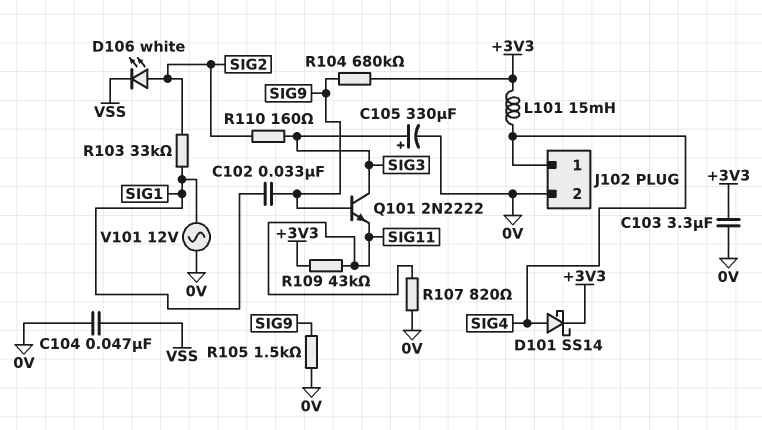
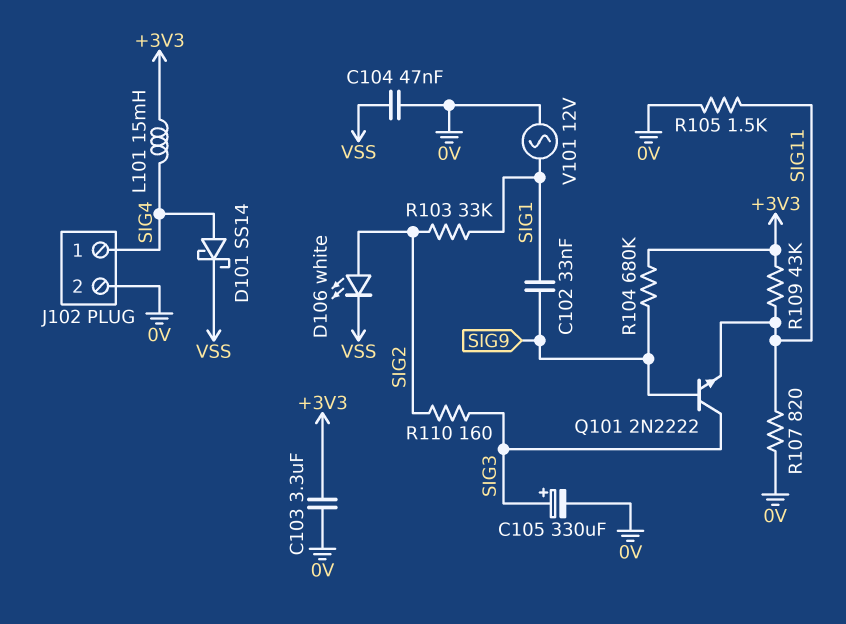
D101: schottky SS14 (A SIG4, K +3V3) -> schottky SS14 (A SIG4, K VSS)
R105: 1.5k (0V, SIG9) -> 1.5k (0V, SIG11)

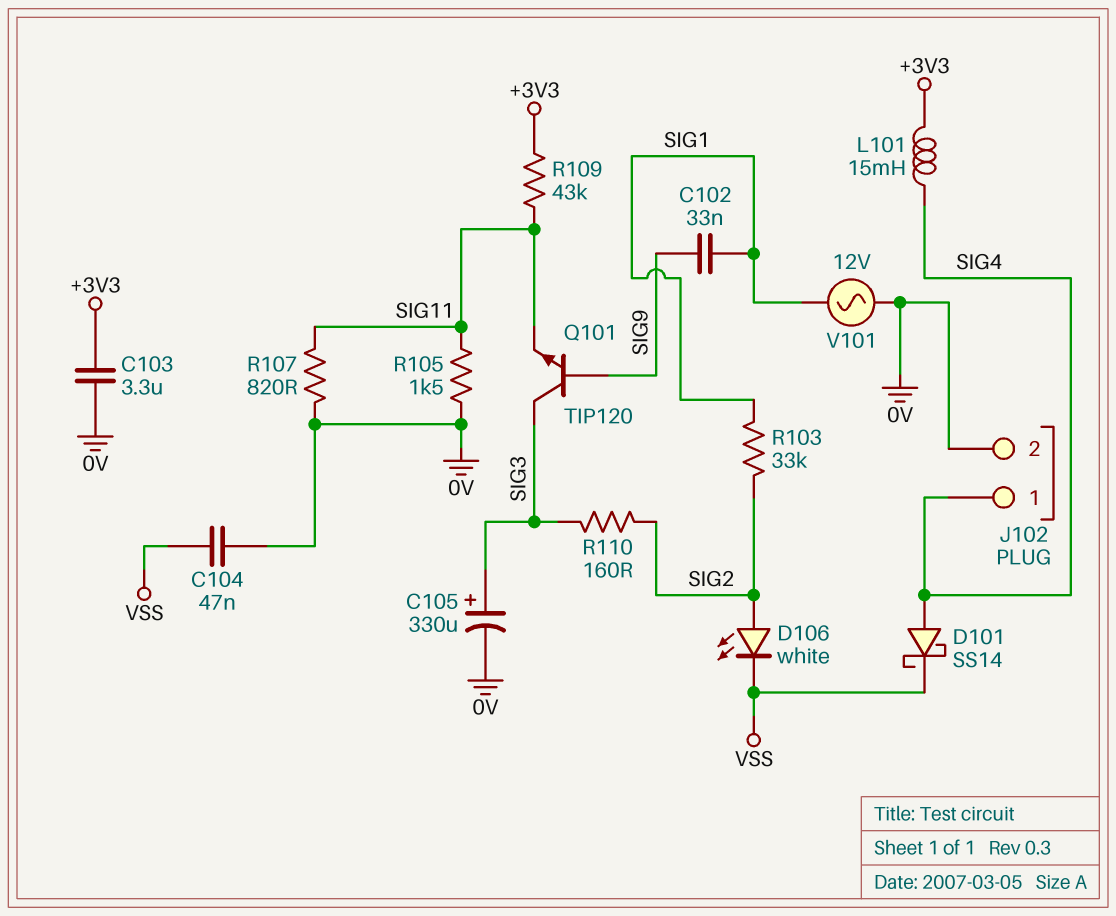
Q101: NPN 2N2222 (B SIG9, C SIG3, E SIG11) -> NPN TIP120 (B SIG9, C SIG3, E SIG11)
R104: 680k (+3V3, SIG9) -> none

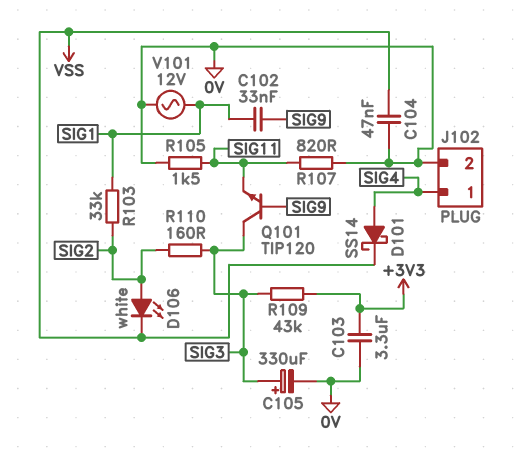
L101: 15mH (+3V3, SIG4) -> none
R109: 43k (+3V3, SIG11) -> 43k (+3V3, SIG3)

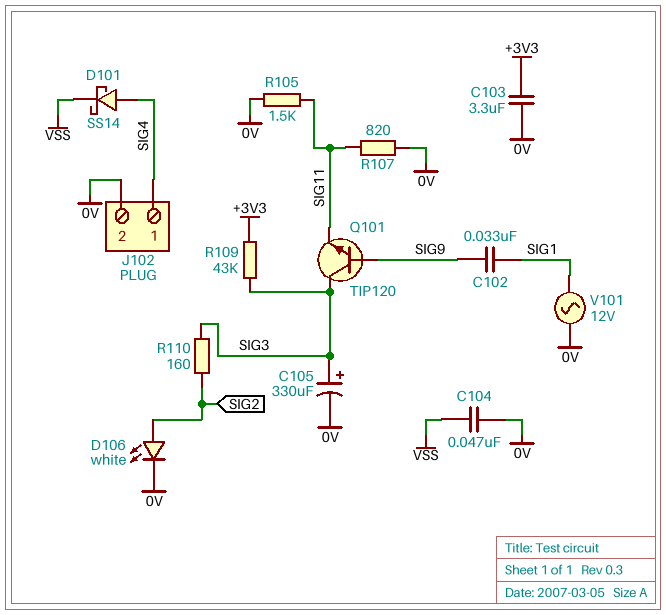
D106: LED white (A SIG2, K VSS) -> LED white (A SIG2, K 0V)
R103: 33k (SIG1, SIG2) -> none

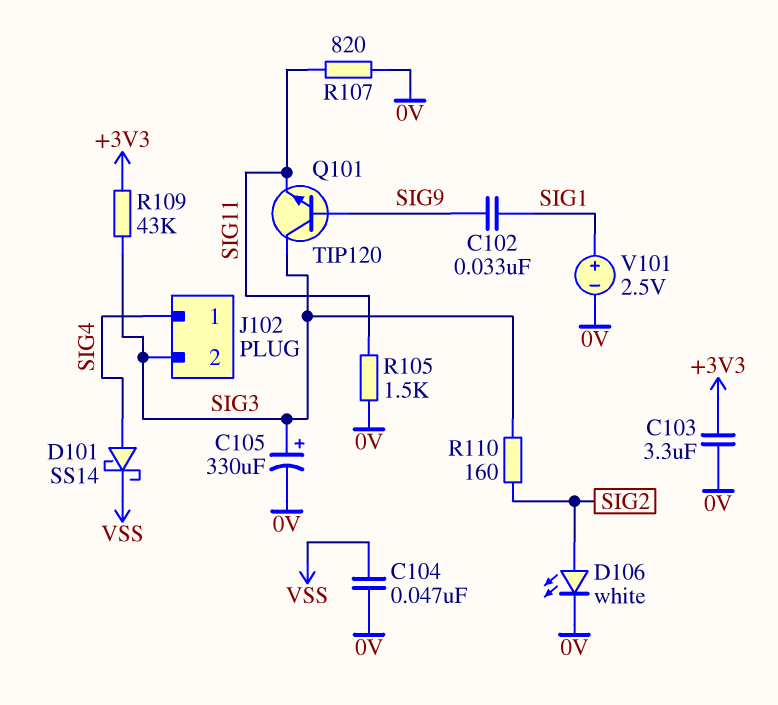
J102 pin 2: 0V -> SIG3
V101: AC 12V (0V, SIG1) -> 2.5V (plus SIG1, minus 0V)

